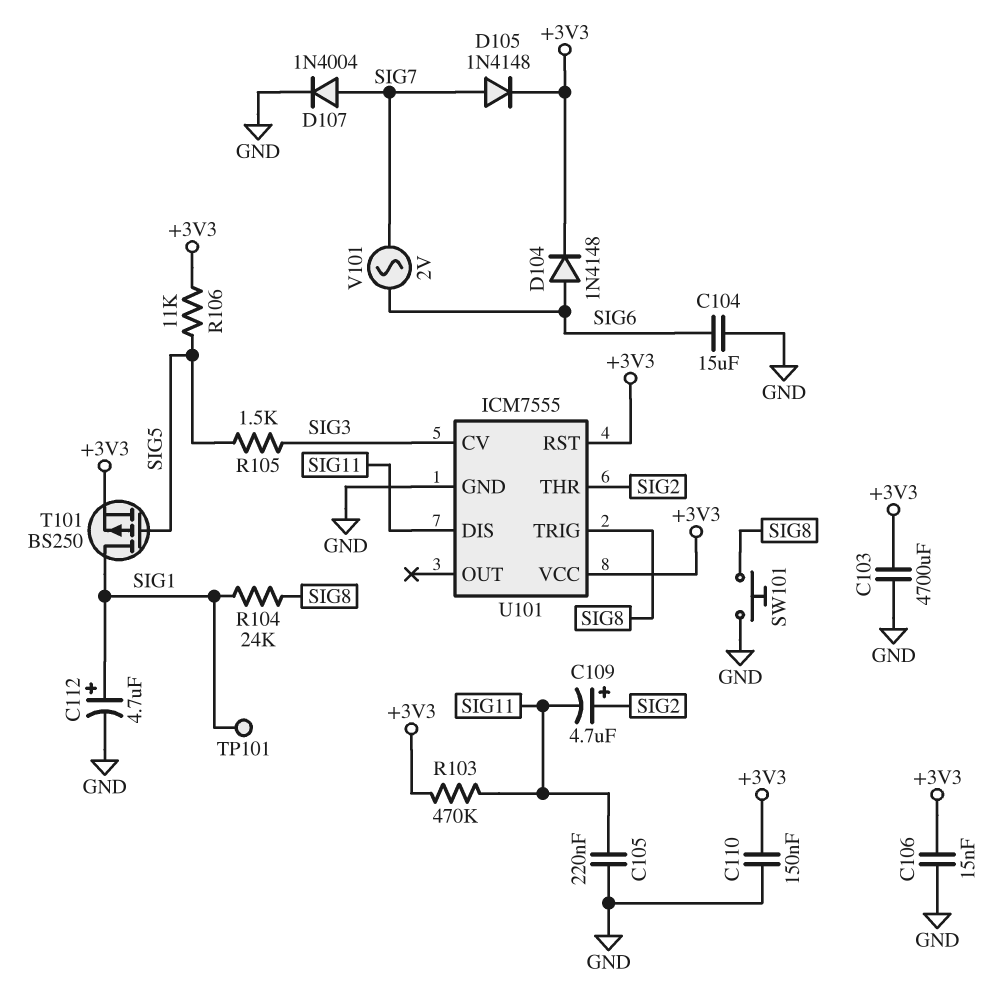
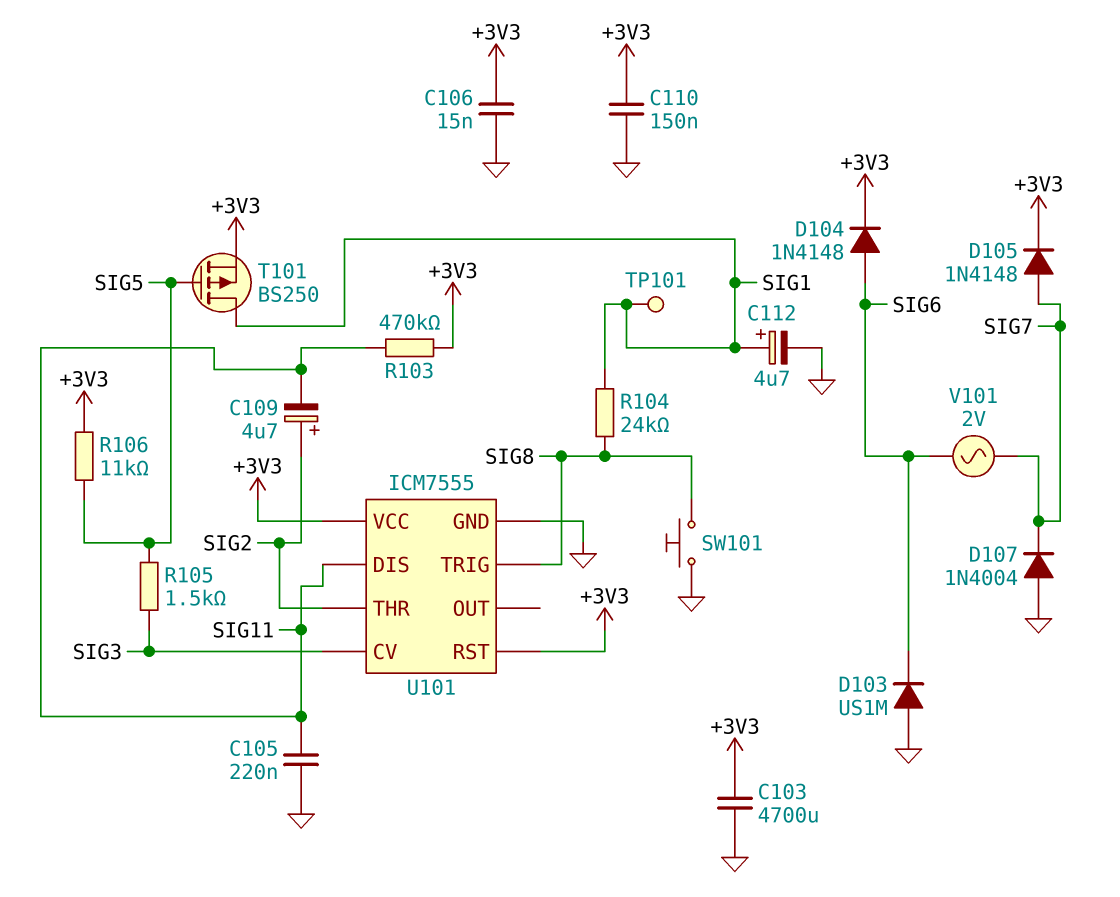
C104: 15uF (GND, SIG6) -> none
D103: none -> diode US1M (A GND, K SIG6)
D107: diode 1N4004 (A SIG7, K GND) -> diode 1N4004 (A GND, K SIG7)

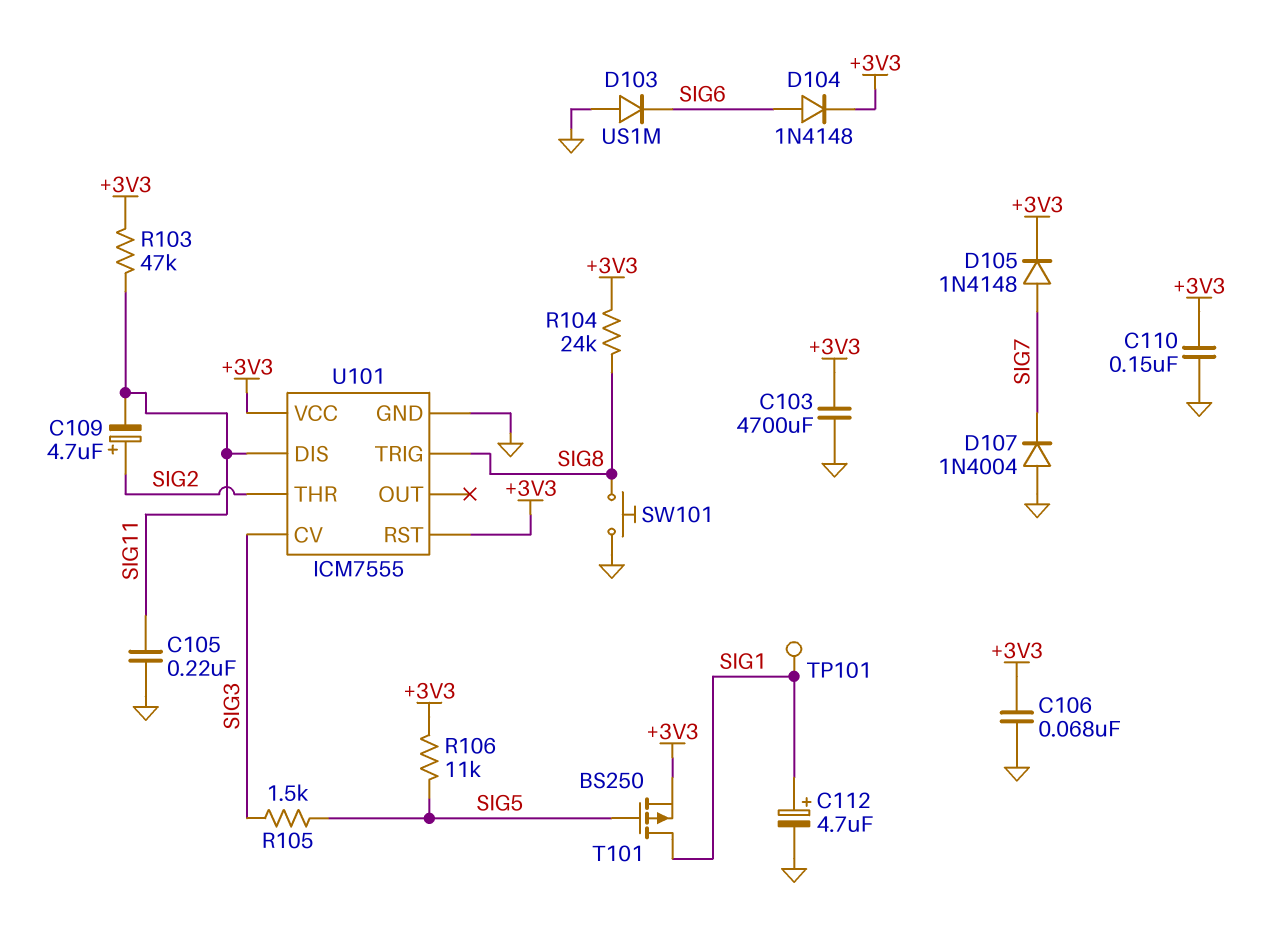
C106: 15nF (+3V3, GND) -> 68nF (+3V3, GND)
R103: 470k (+3V3, SIG11) -> 47k (+3V3, SIG11)
R104: 24k (SIG1, SIG8) -> 24k (+3V3, SIG8)
V101: AC 2V (SIG6, SIG7) -> none

